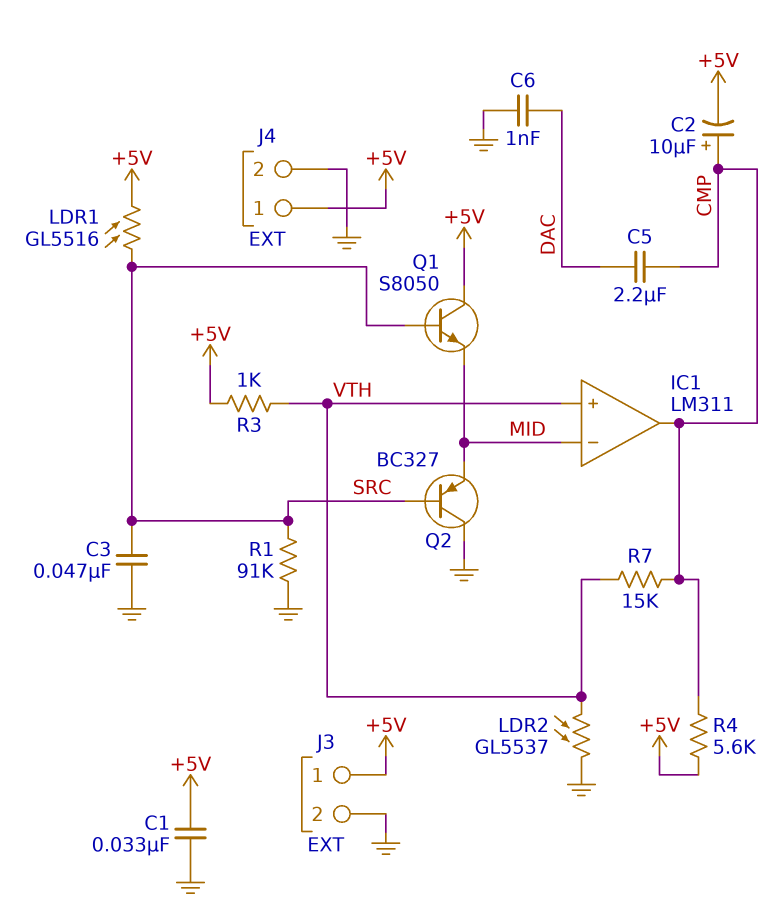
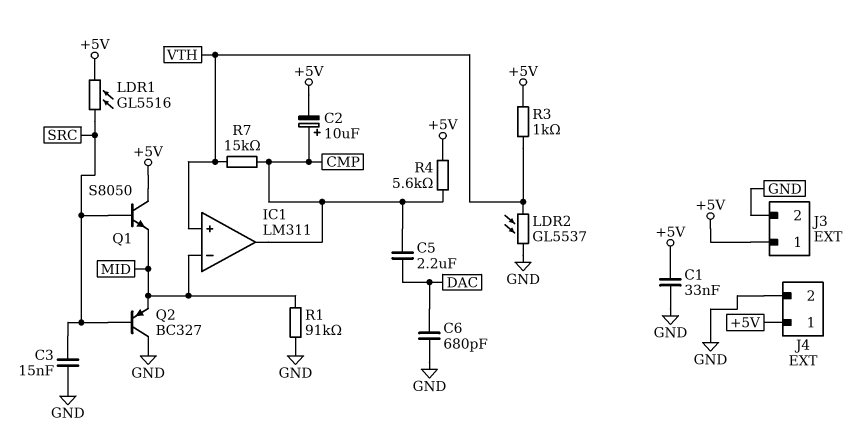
C3: 47nF (GND, SRC) -> 15nF (GND, SRC)
C6: 1nF (DAC, GND) -> 680pF (DAC, GND)
R1: 91k (GND, SRC) -> 91k (GND, MID)

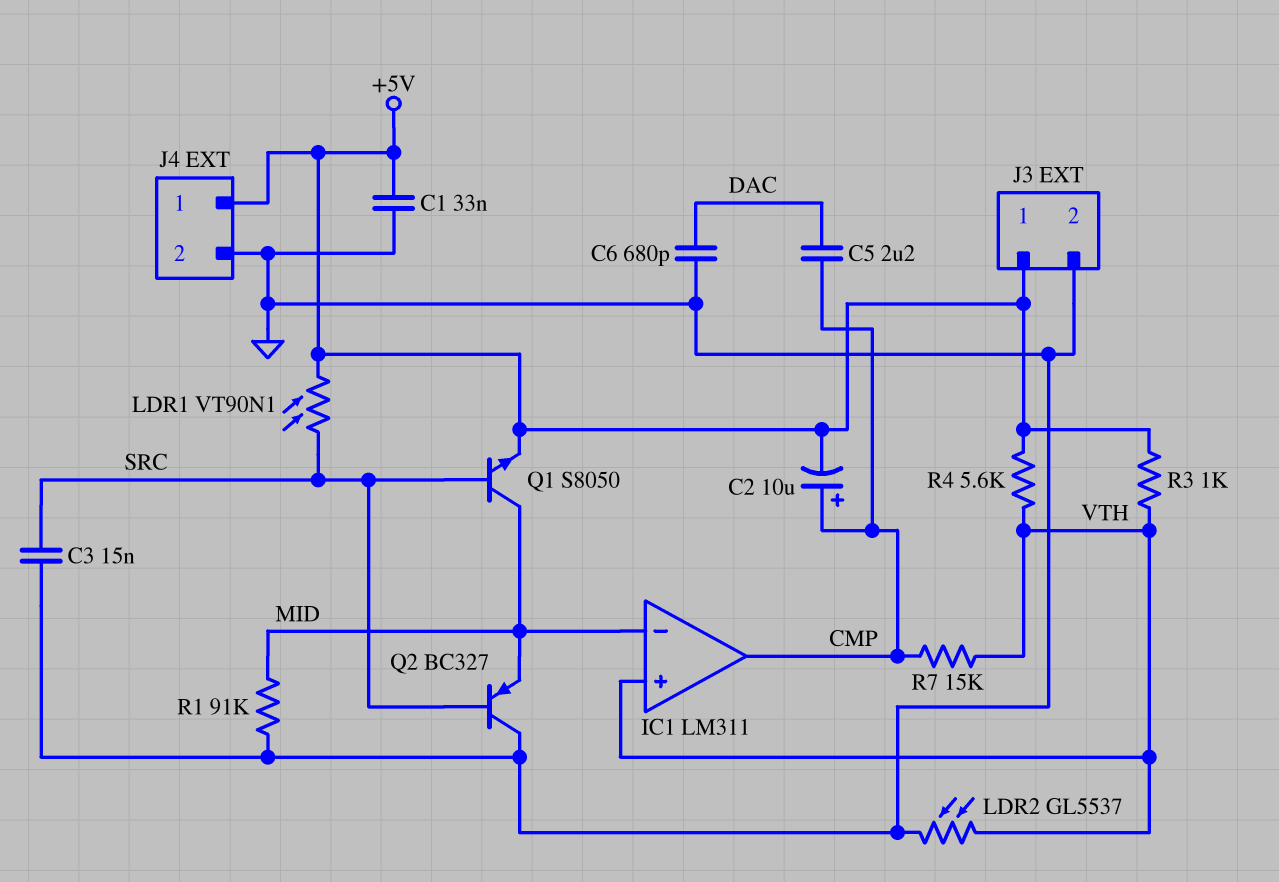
LDR1: GL5516 (+5V, SRC) -> VT90N1 (+5V, SRC)
Q1: NPN S8050 (B SRC, C +5V, E MID) -> NPN S8050 (B SRC, C MID, E +5V)
R4: 5.6k (+5V, CMP) -> 5.6k (+5V, VTH)

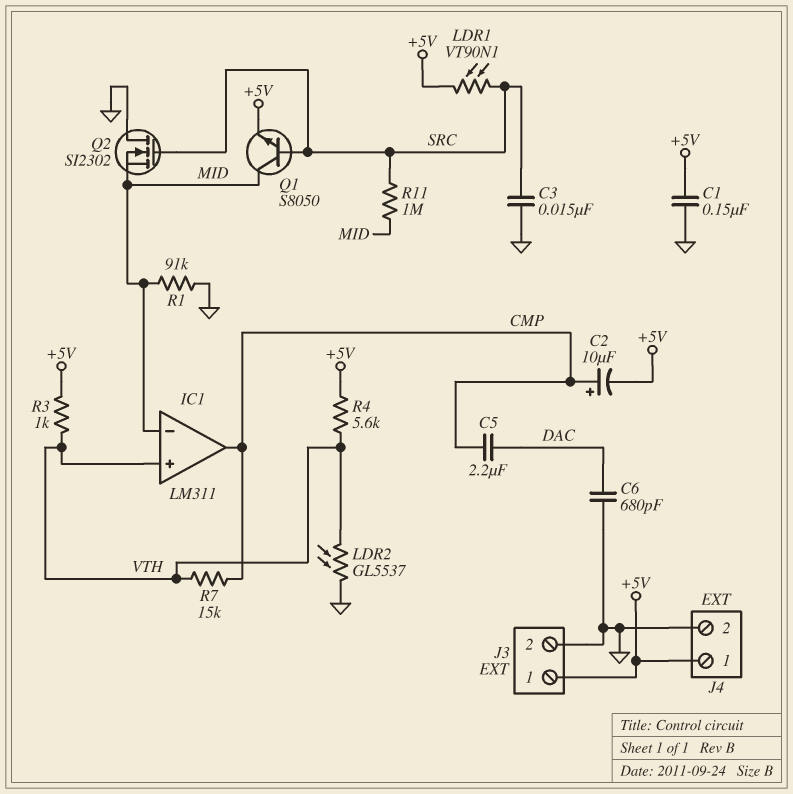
C1: 33nF (+5V, GND) -> 150nF (+5V, GND)
Q2: PNP BC327 (B SRC, C GND, E MID) -> NMOS SI2302 (G SRC, D GND, S MID)
R11: none -> 1M (MID, SRC)

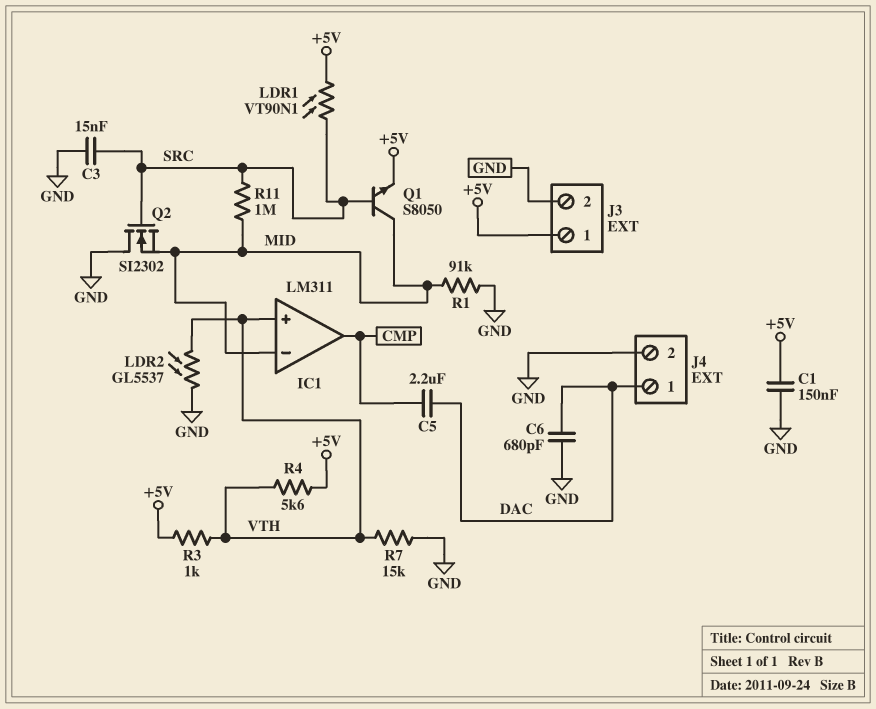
C2: 10uF (plus CMP, minus +5V) -> none
J4 pin 1: +5V -> DAC
R7: 15k (CMP, VTH) -> 15k (GND, VTH)

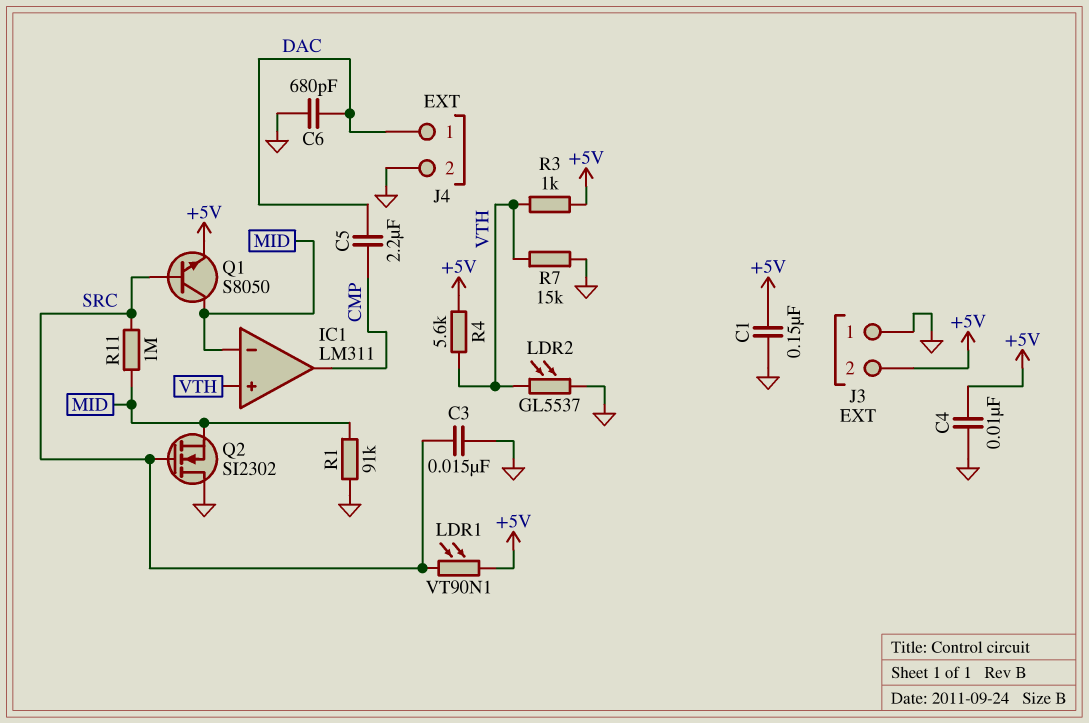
C4: none -> 10nF (+5V, GND)
J3 pin 1: +5V -> GND
J3 pin 2: GND -> +5V

